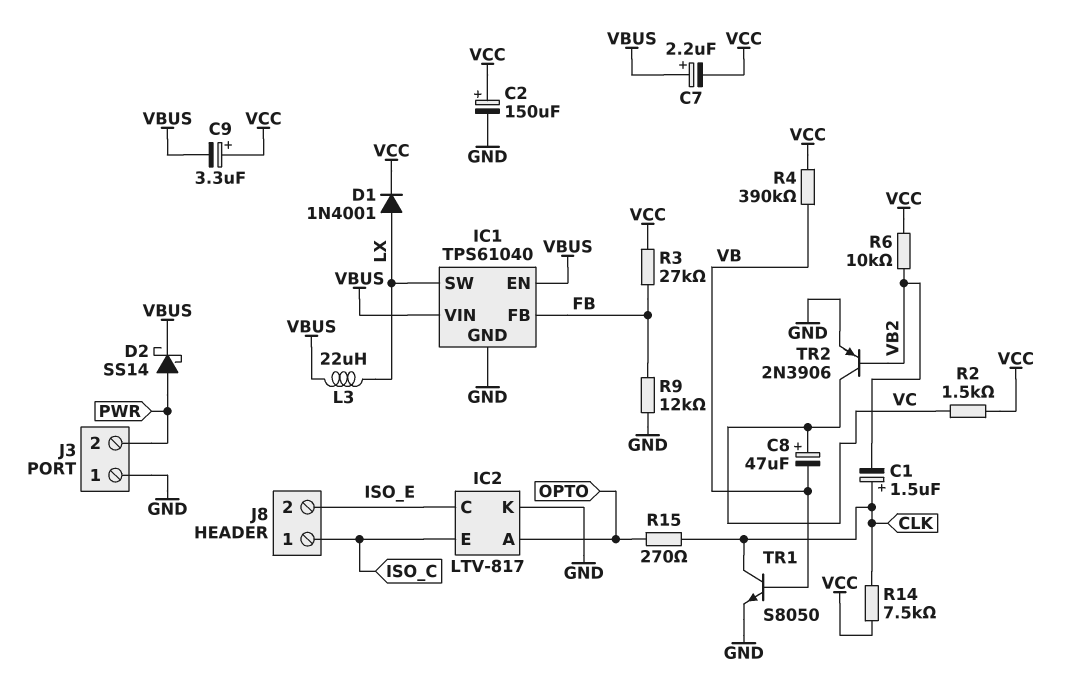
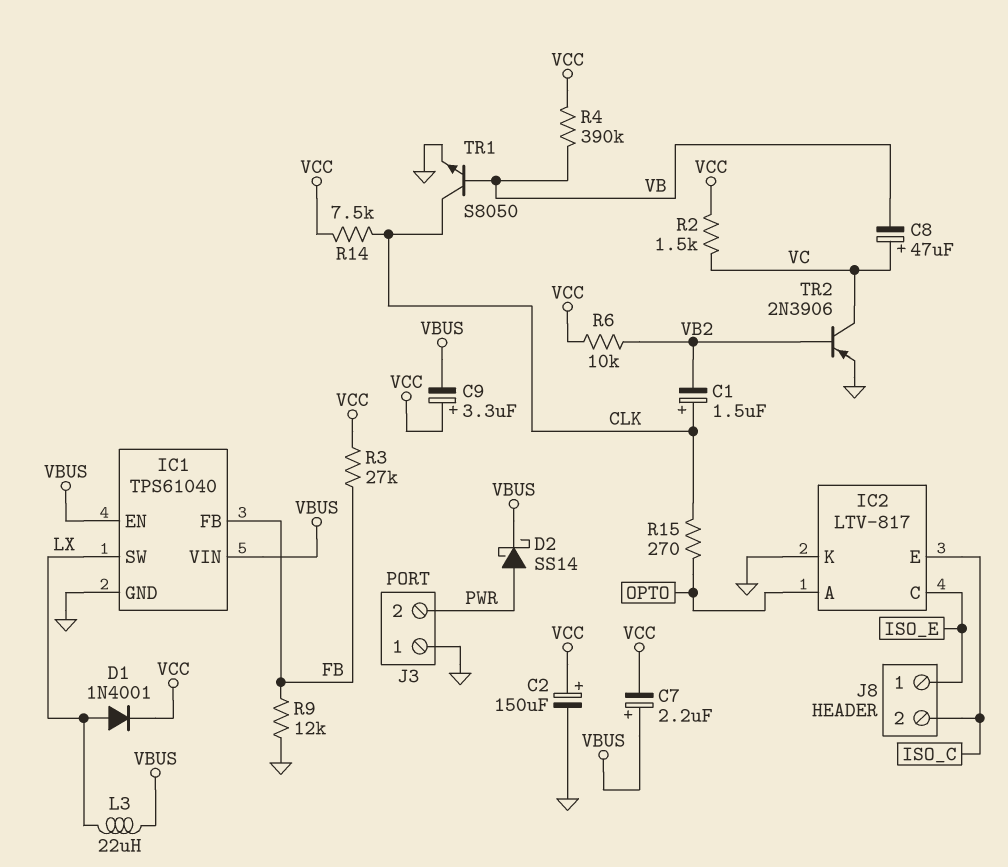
J8 pin 1: ISO_C -> ISO_E
J8 pin 2: ISO_E -> ISO_C

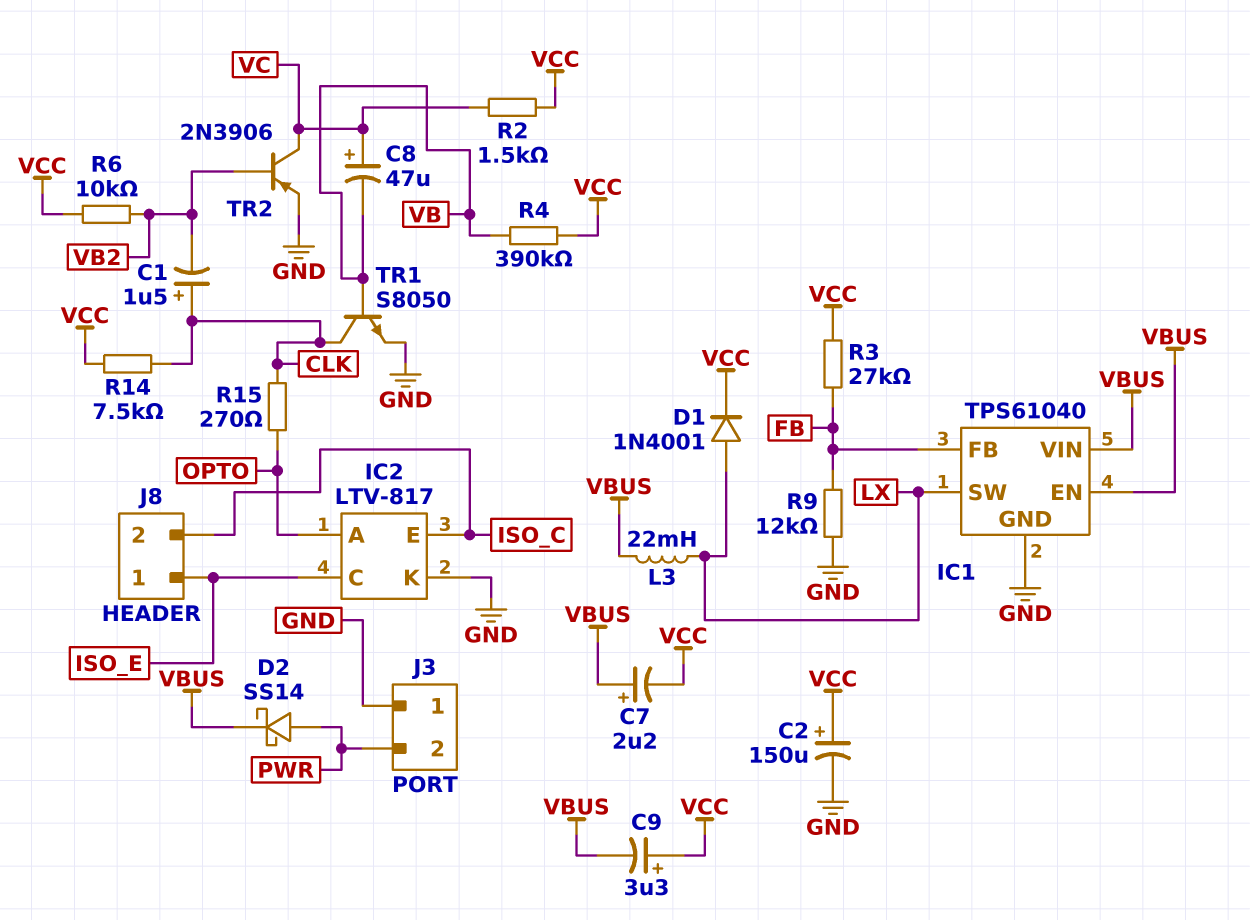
L3: 22uH (LX, VBUS) -> 22mH (LX, VBUS)

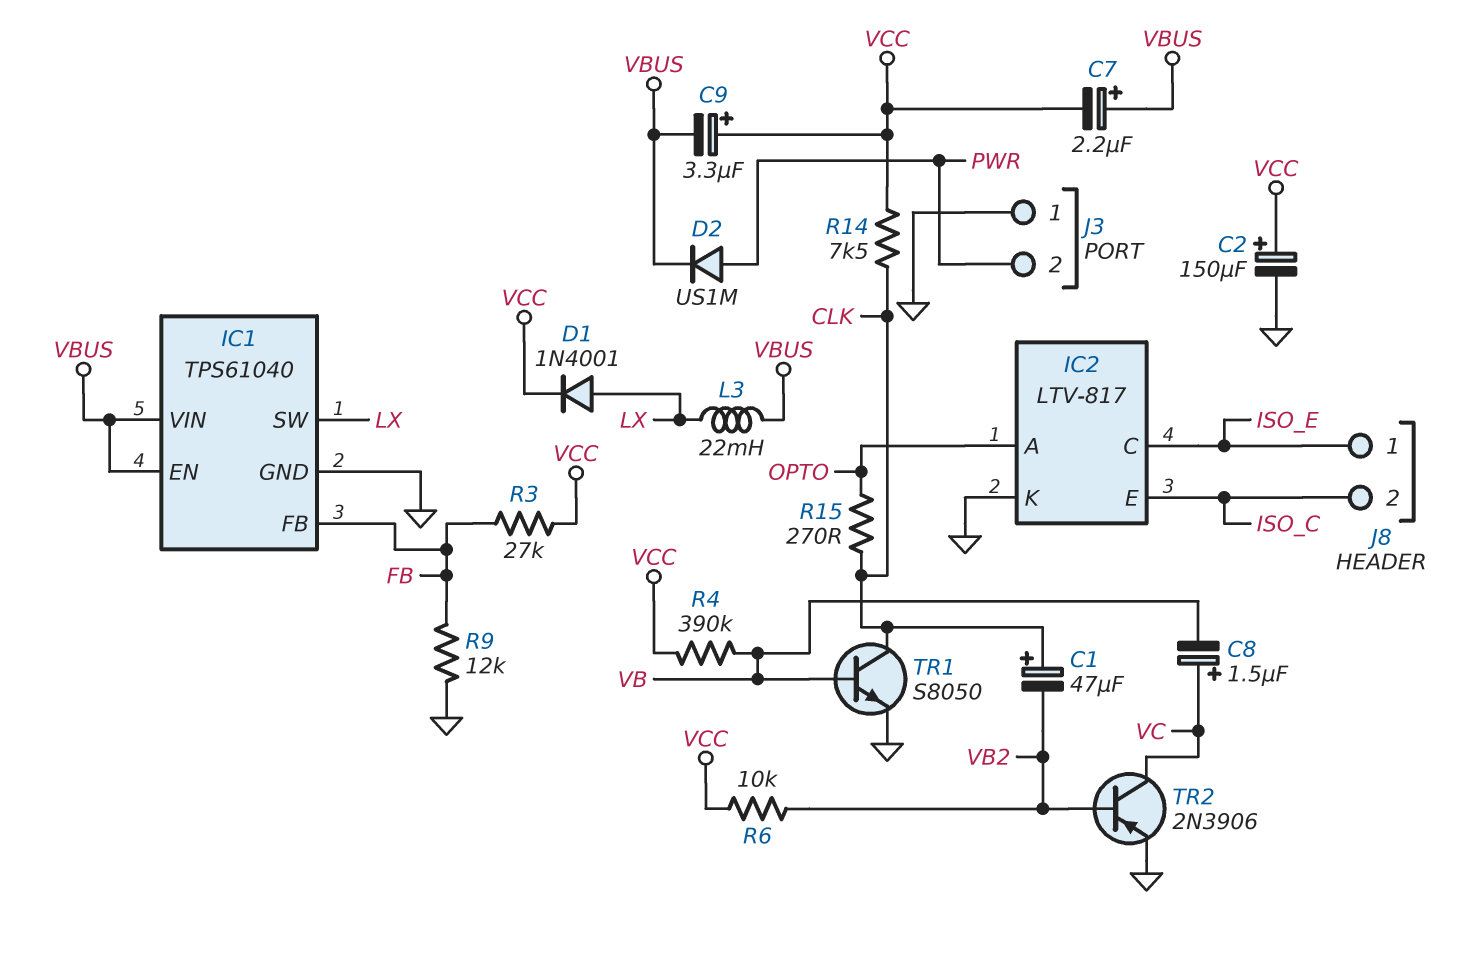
C1: 1.5uF (plus CLK, minus VB2) -> 47uF (plus CLK, minus VB2)
C8: 47uF (plus VC, minus VB) -> 1.5uF (plus VC, minus VB)
D2: schottky SS14 (A PWR, K VBUS) -> diode US1M (A PWR, K VBUS)
R2: 1.5k (VC, VCC) -> none

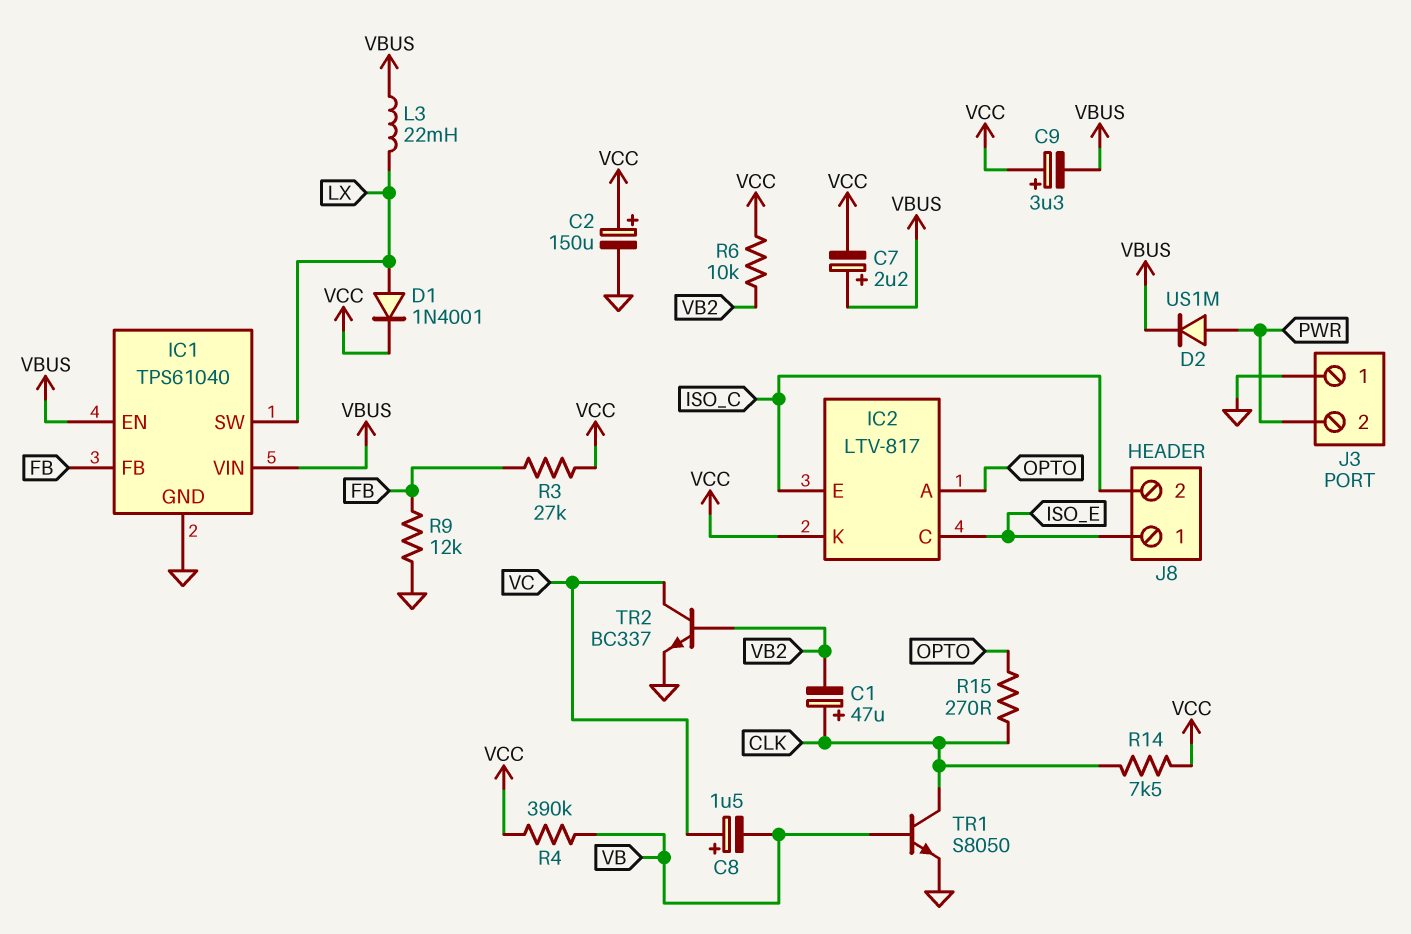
IC2 pin K: GND -> VCC
TR2: PNP 2N3906 (B VB2, C VC, E GND) -> NPN BC337 (B VB2, C VC, E GND)

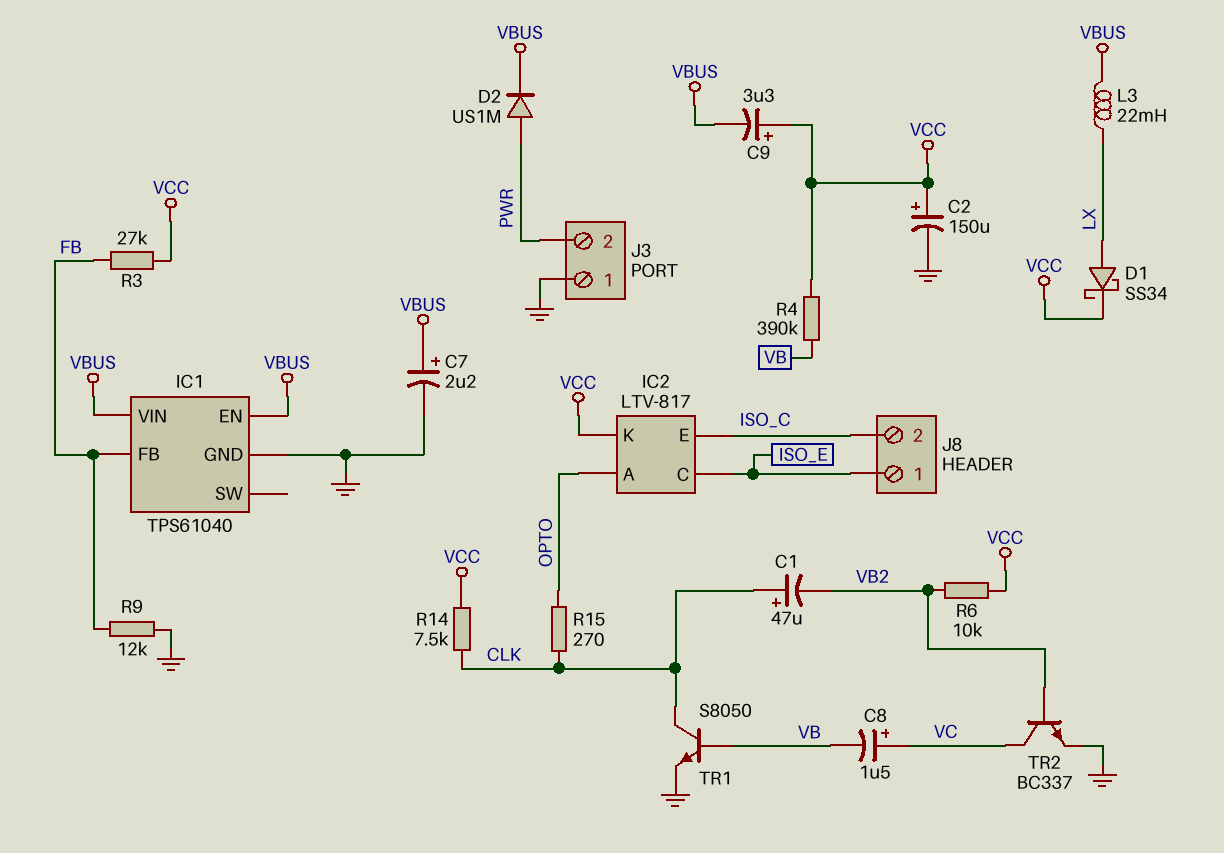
C7: 2.2uF (plus VBUS, minus VCC) -> 2.2uF (plus VBUS, minus GND)
D1: diode 1N4001 (A LX, K VCC) -> schottky SS34 (A LX, K VCC)
IC1 pin SW: LX -> none

